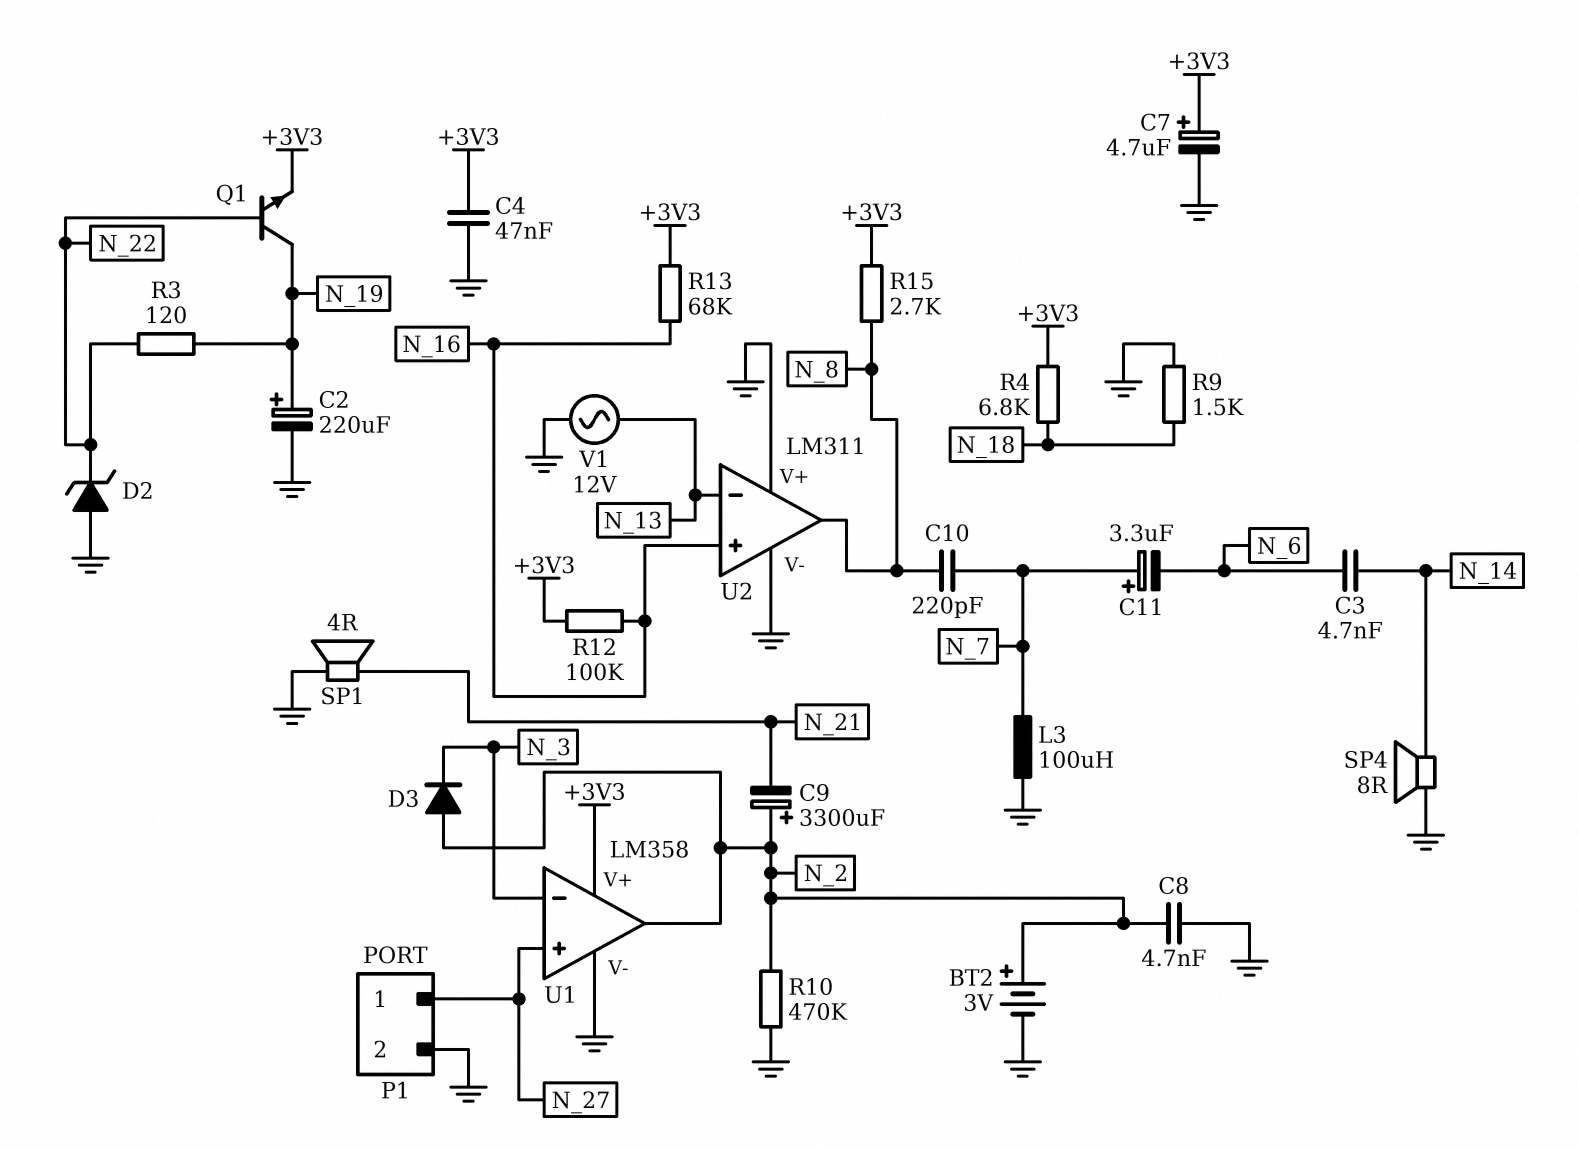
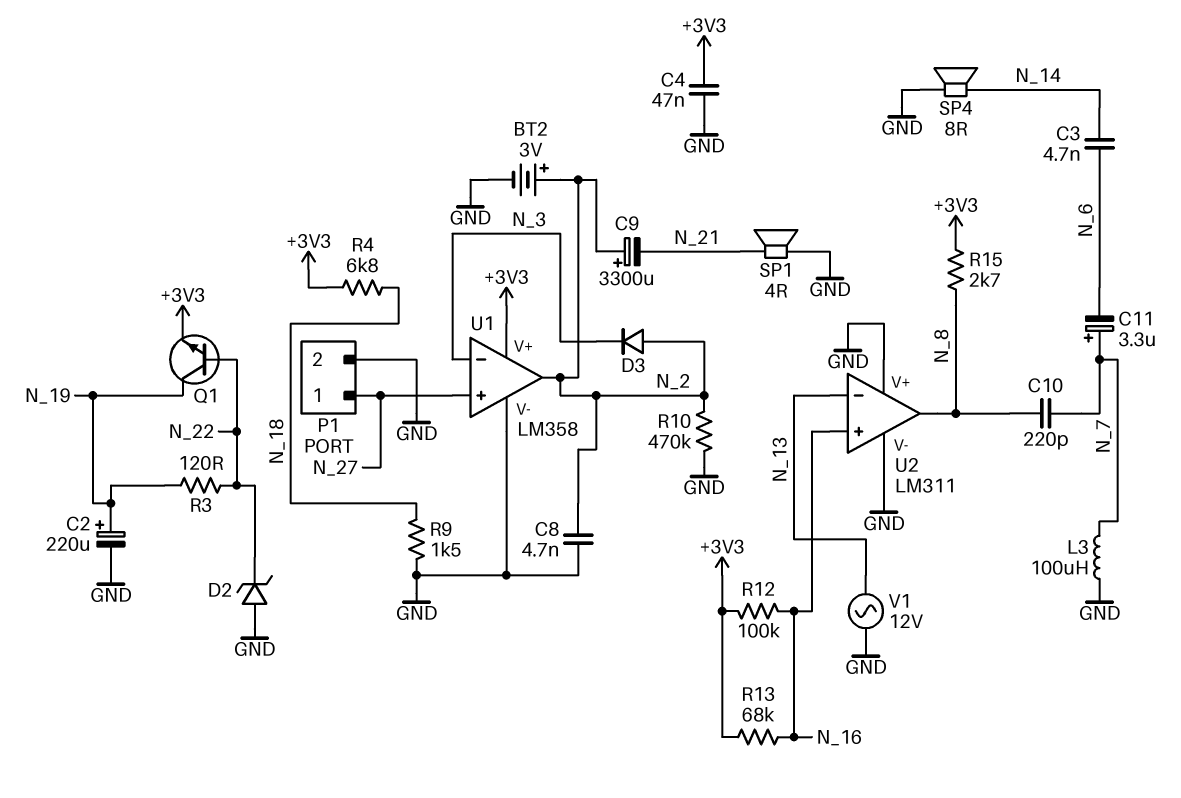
C7: 4.7uF (plus +3V3, minus GND) -> none

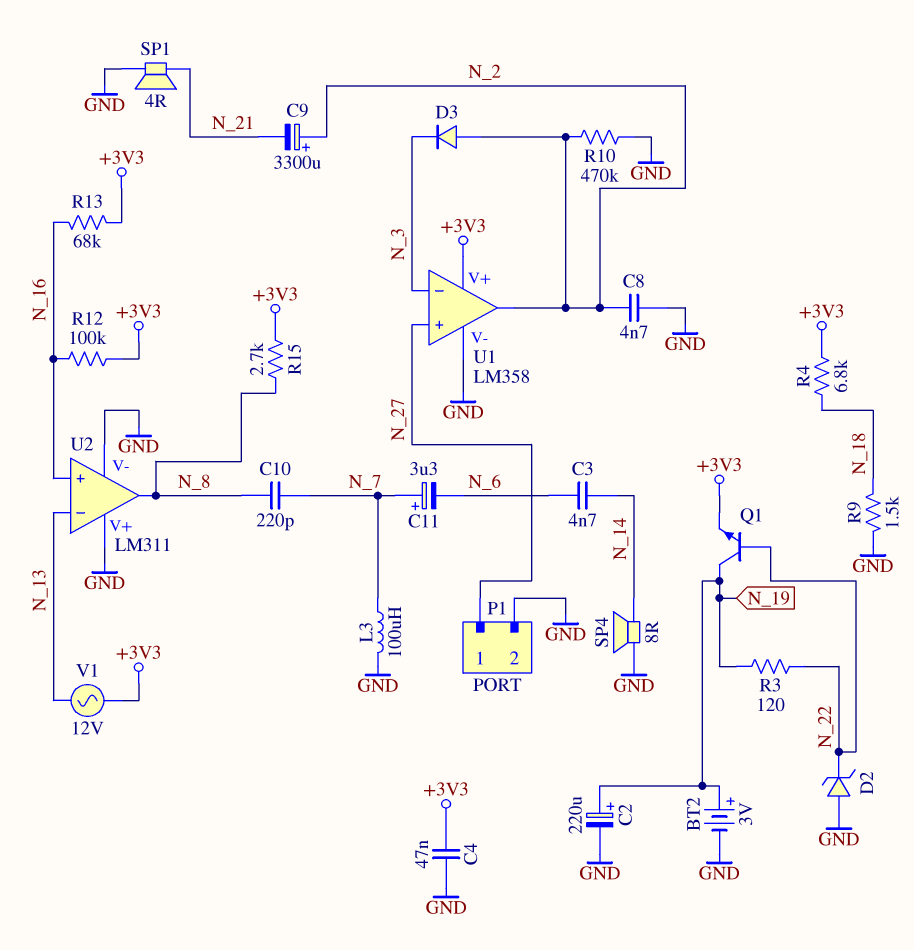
BT2: 3V (plus N_2, minus GND) -> 3V (plus N_19, minus GND)
V1: AC 12V (GND, N_13) -> AC 12V (+3V3, N_13)

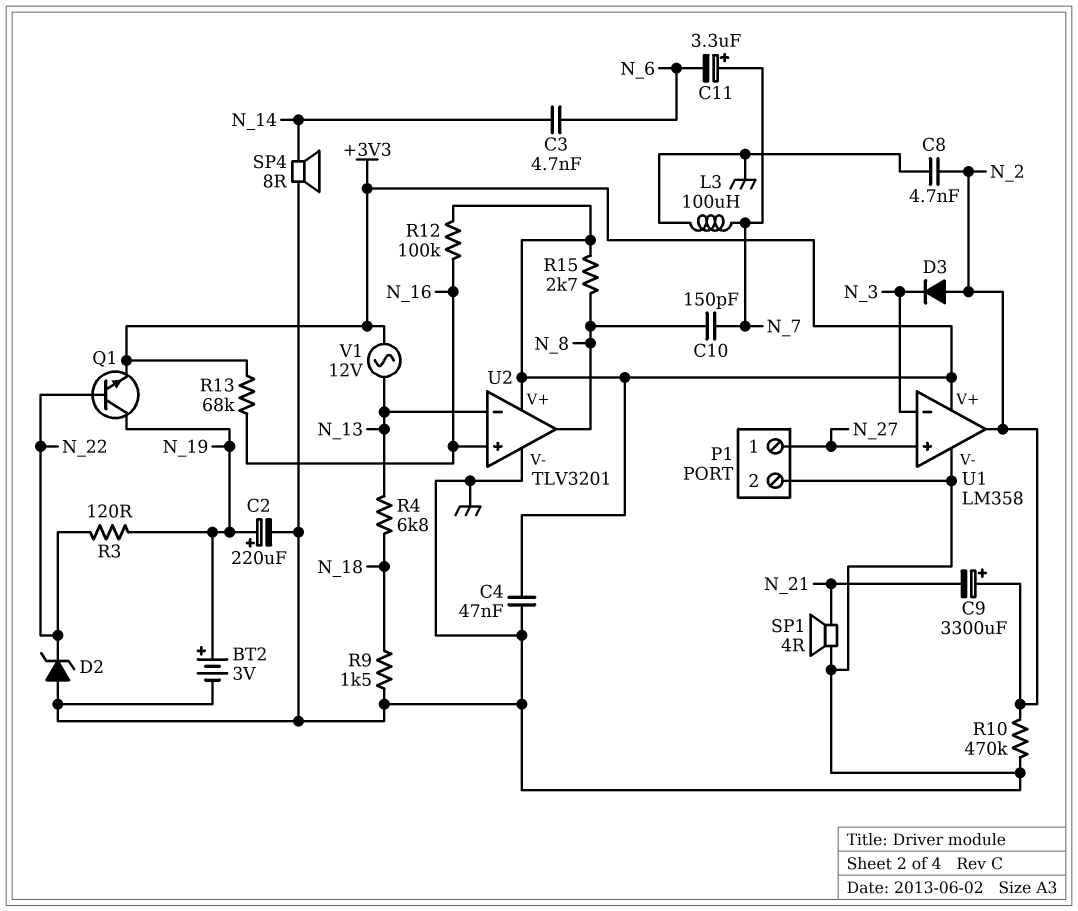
C10: 220pF (N_7, N_8) -> 150pF (N_7, N_8)
R4: 6.8k (+3V3, N_18) -> 6.8k (N_13, N_18)
U2: LM311 -> TLV3201
U2 pin V+: GND -> +3V3

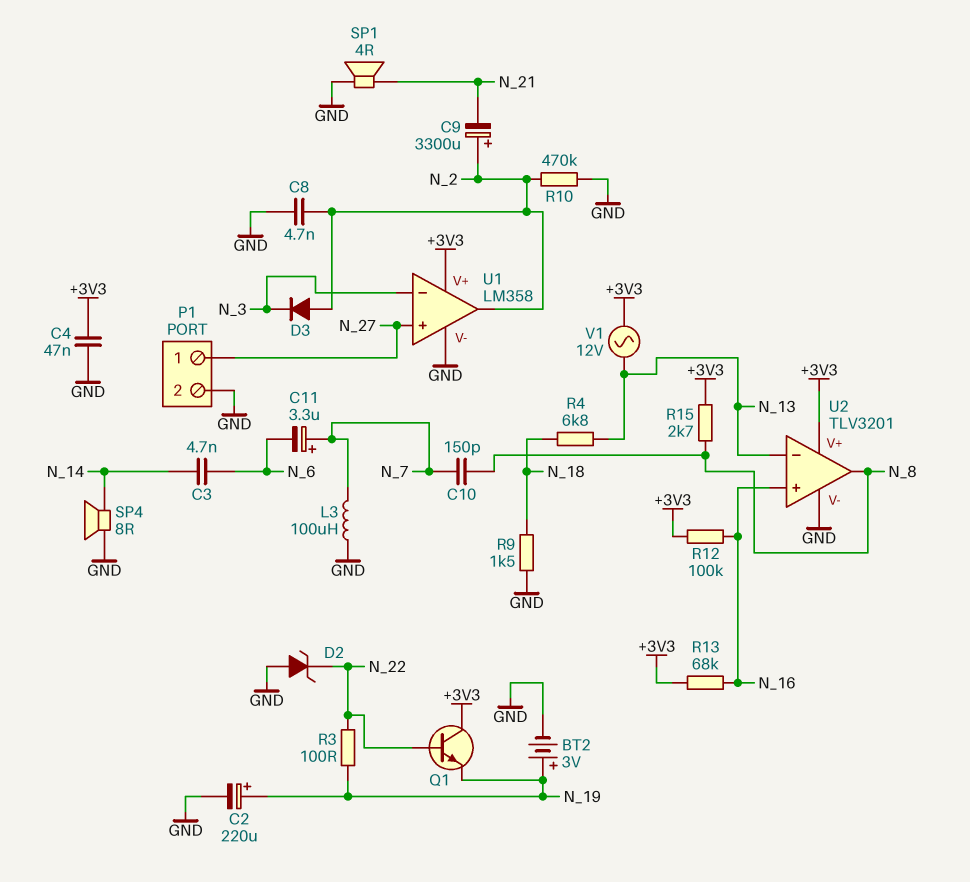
Q1: NPN (B N_22, C N_19, E +3V3) -> NPN (B N_22, C +3V3, E N_19)
R3: 120 (N_19, N_22) -> 100 (N_19, N_22)

